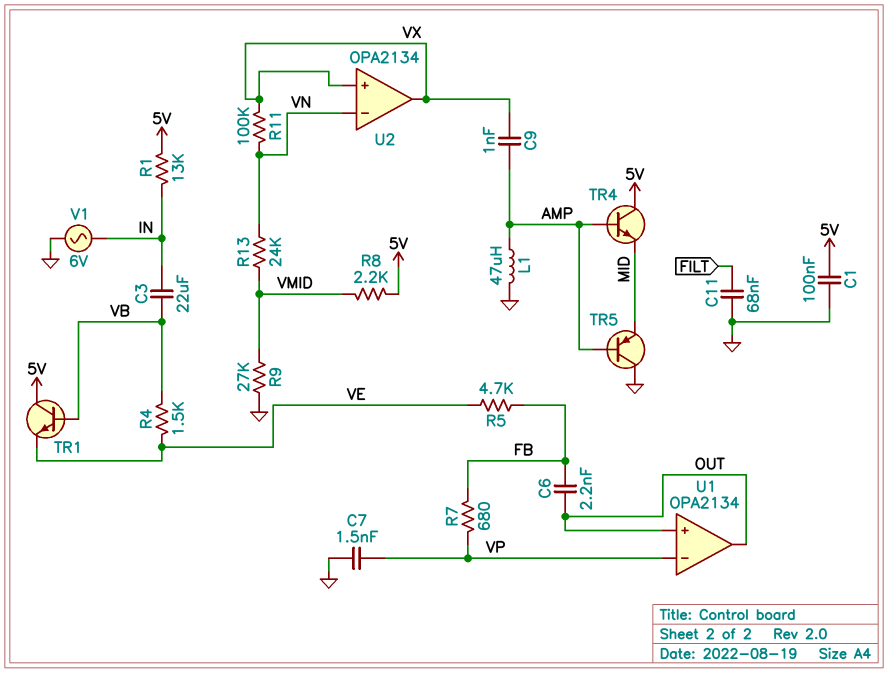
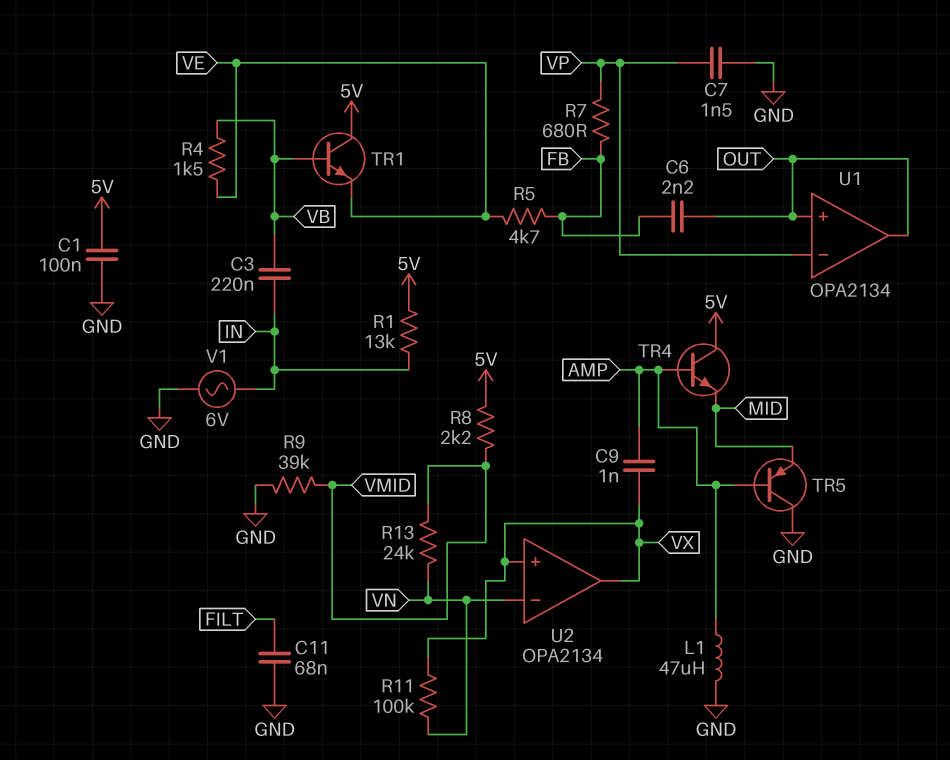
C3: 22uF (IN, VB) -> 220nF (IN, VB)
R9: 27k (GND, VMID) -> 39k (GND, VMID)

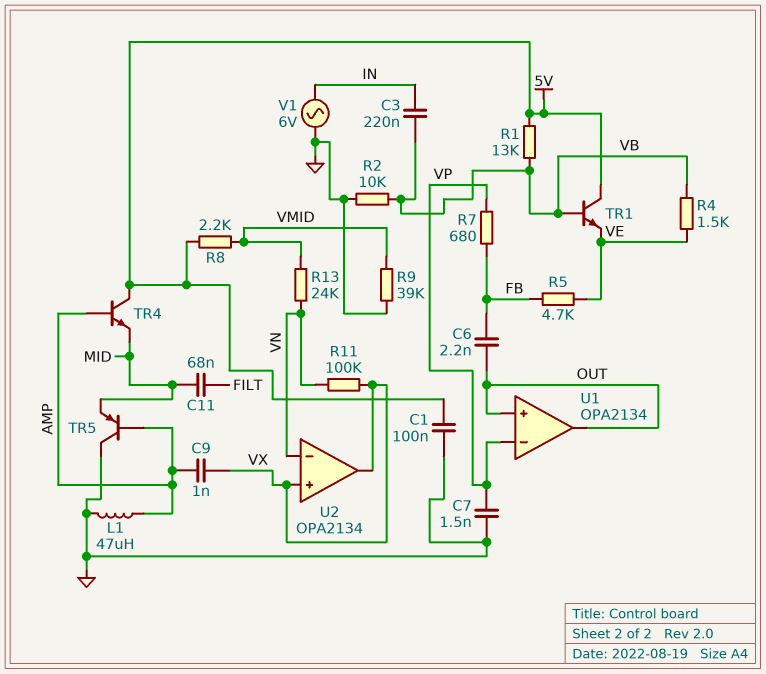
C11: 68nF (FILT, GND) -> 68nF (FILT, MID)
R1: 13k (5V, IN) -> 13k (5V, VB)
R2: none -> 10k (GND, VB)

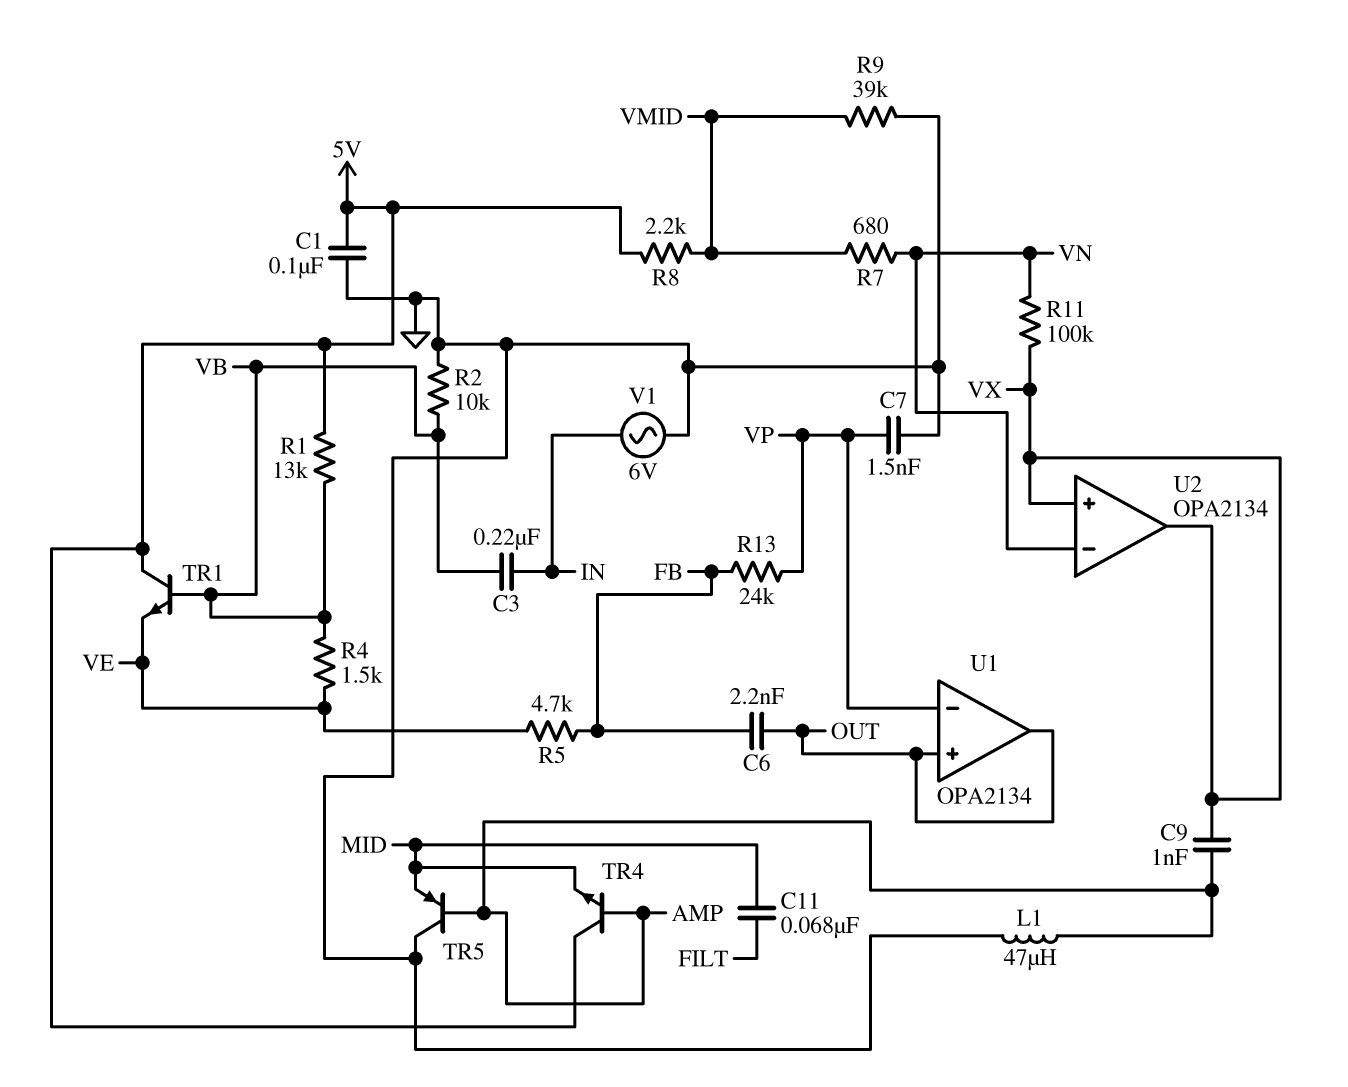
R7: 680 (FB, VP) -> 680 (VMID, VN)
R13: 24k (VMID, VN) -> 24k (FB, VP)

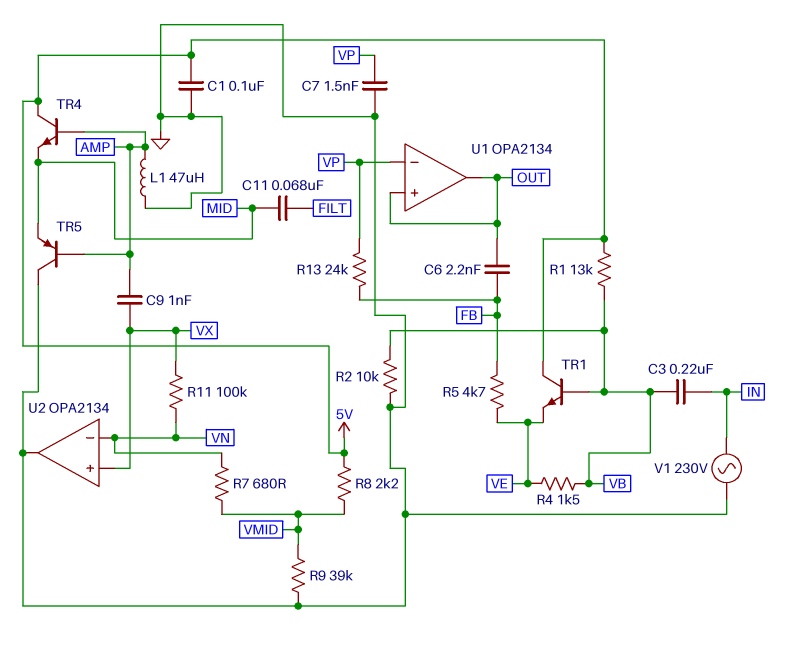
U2 pin out: VX -> GND
V1: AC 6V (GND, IN) -> AC 230V (GND, IN)

